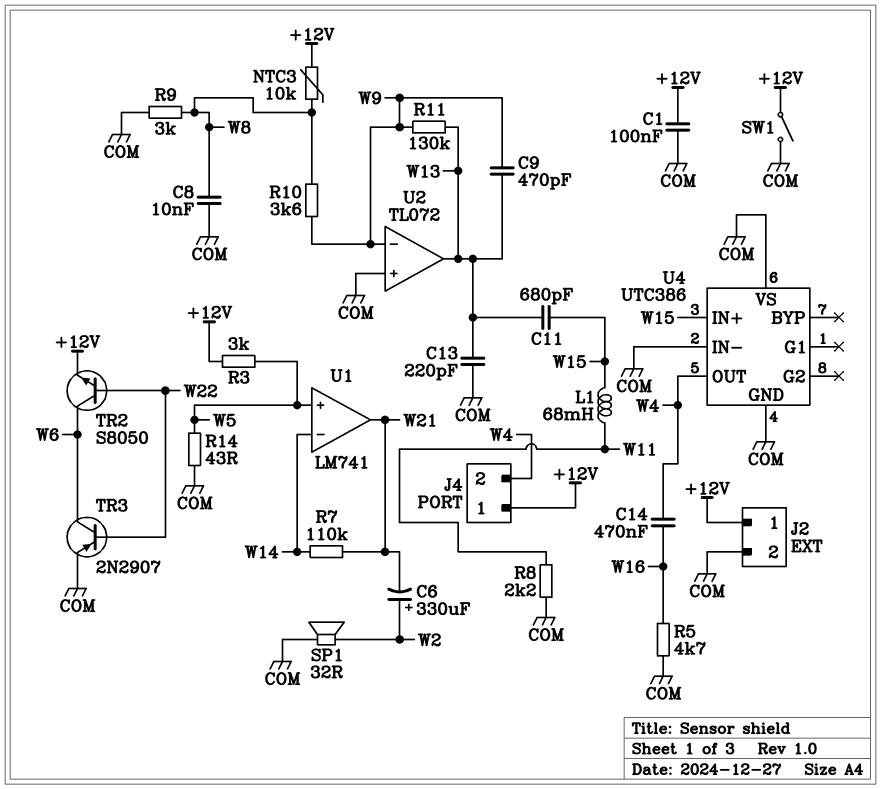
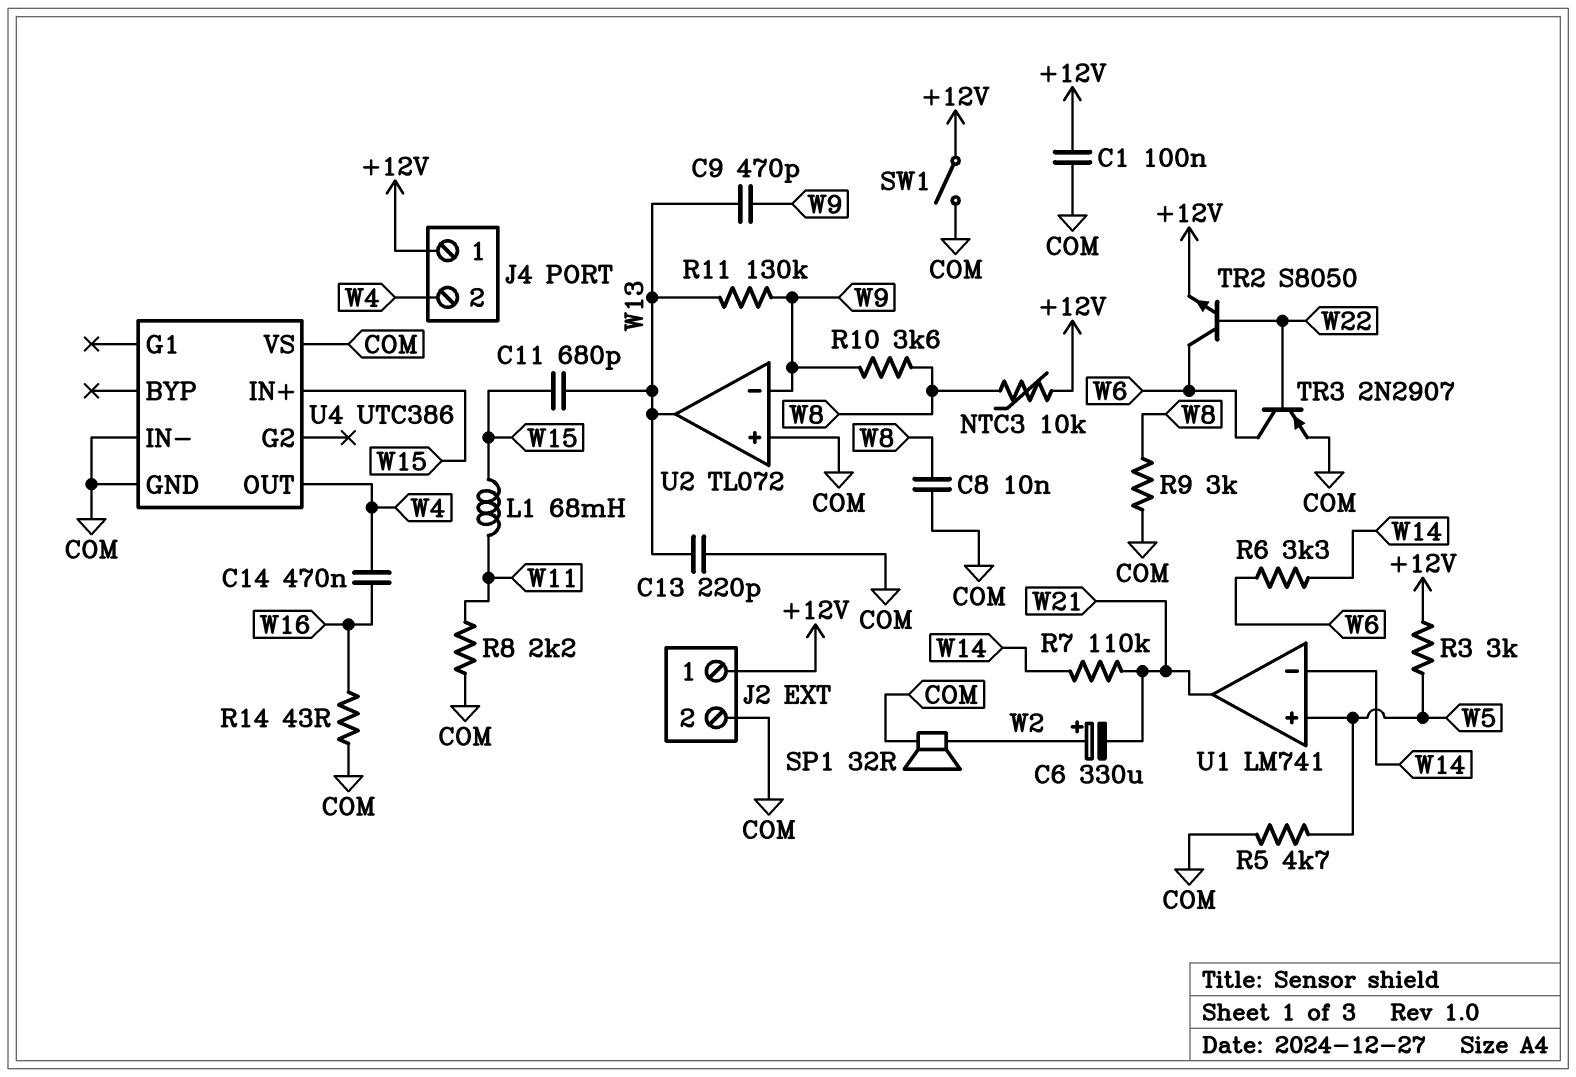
R5: 4.7k (COM, W16) -> 4.7k (COM, W5)
R6: none -> 3.3k (W6, W14)
R14: 43 (COM, W5) -> 43 (COM, W16)

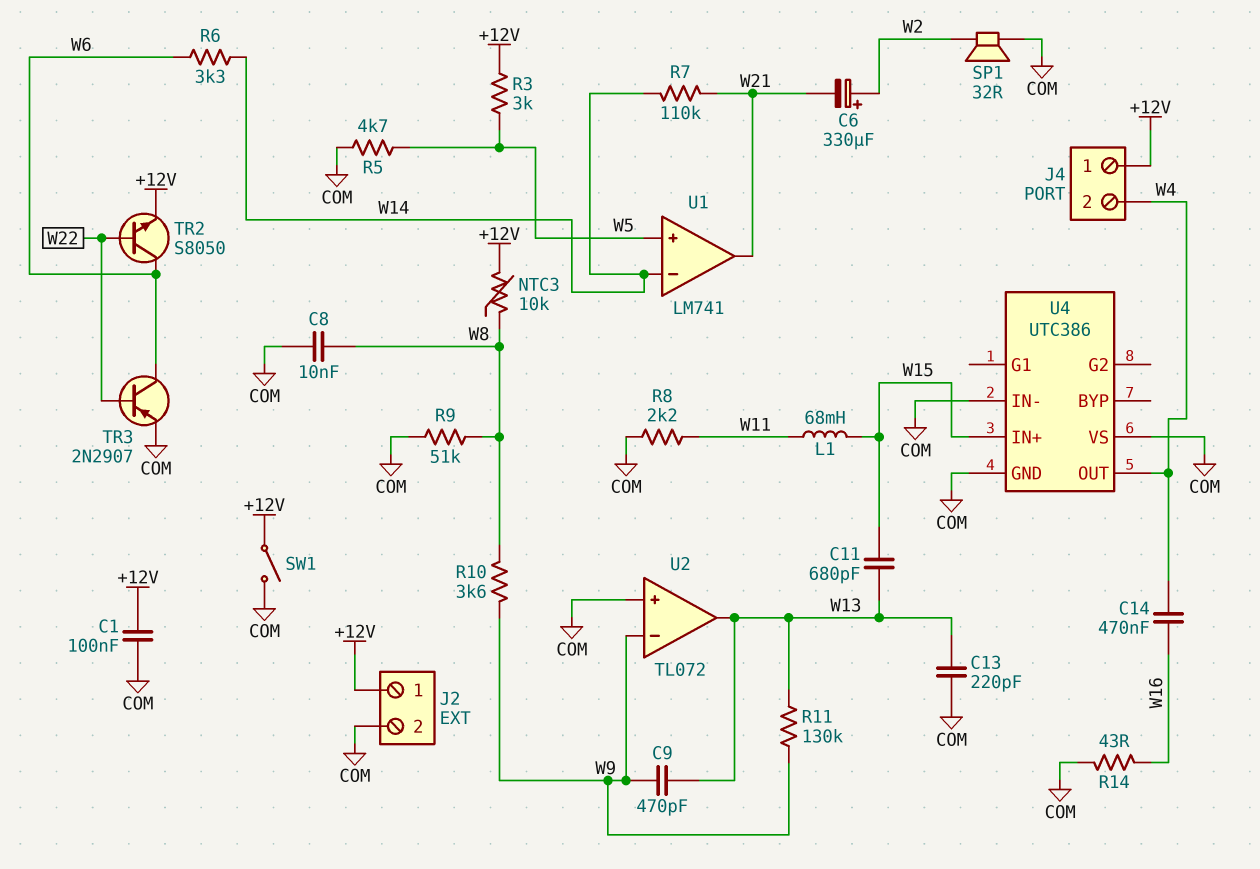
R9: 3k (COM, W8) -> 51k (COM, W8)

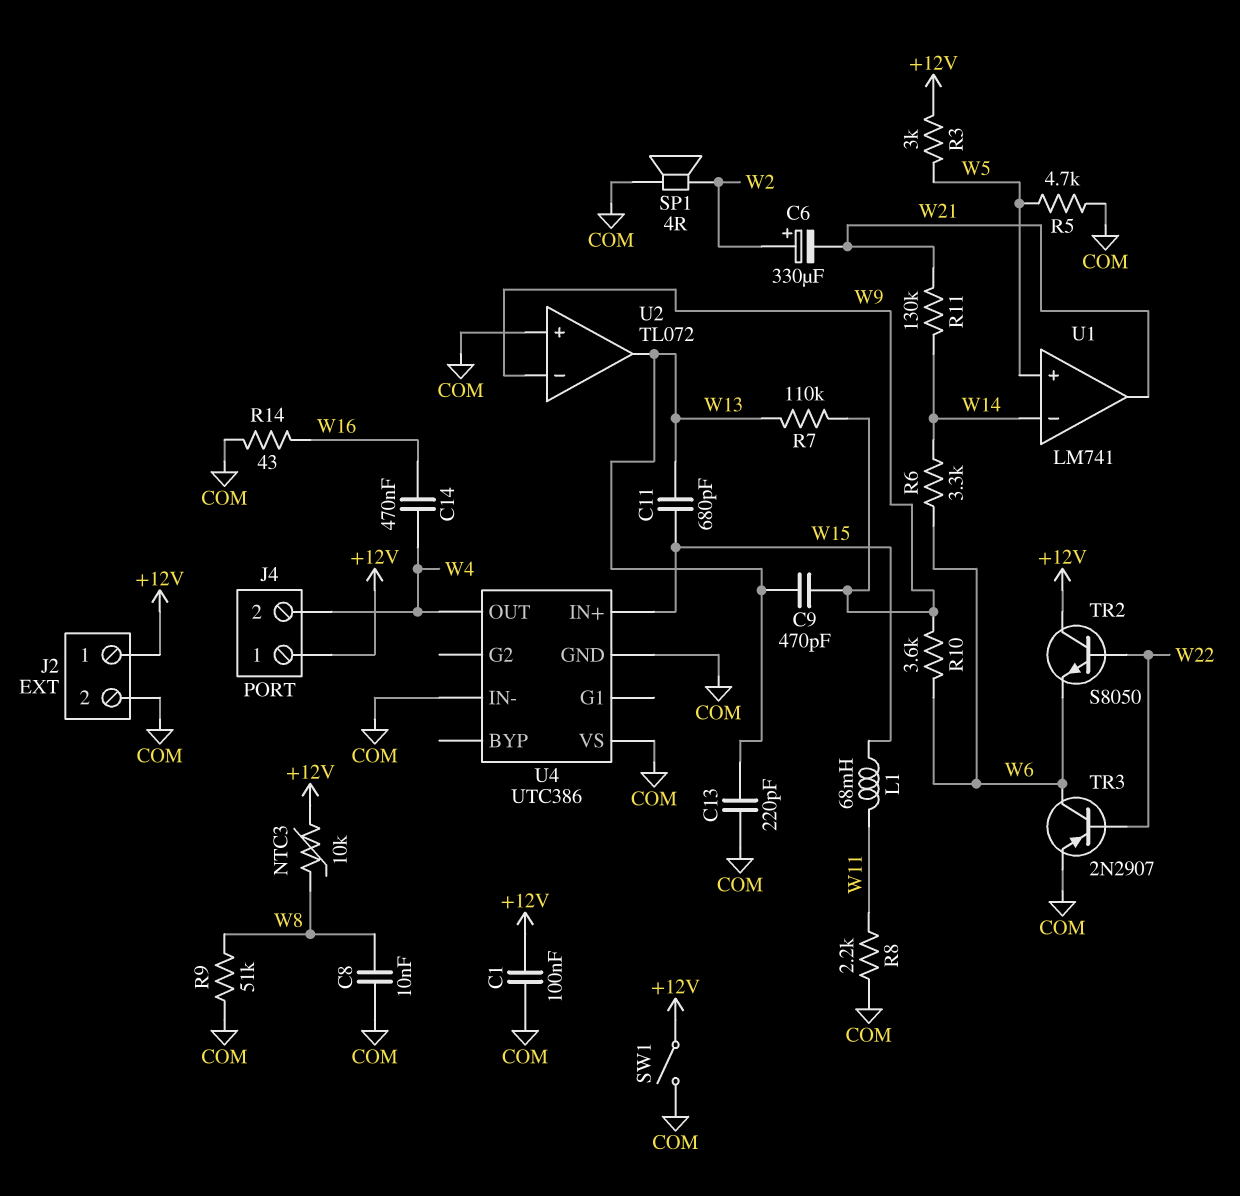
R7: 110k (W14, W21) -> 110k (W9, W13)
R10: 3.6k (W8, W9) -> 3.6k (W6, W9)
R11: 130k (W9, W13) -> 130k (W14, W21)
SP1: speaker 32R (COM, W2) -> speaker 4R (COM, W2)
TR2: NPN S8050 (B W22, C W6, E +12V) -> NPN S8050 (B W22, C +12V, E W6)

